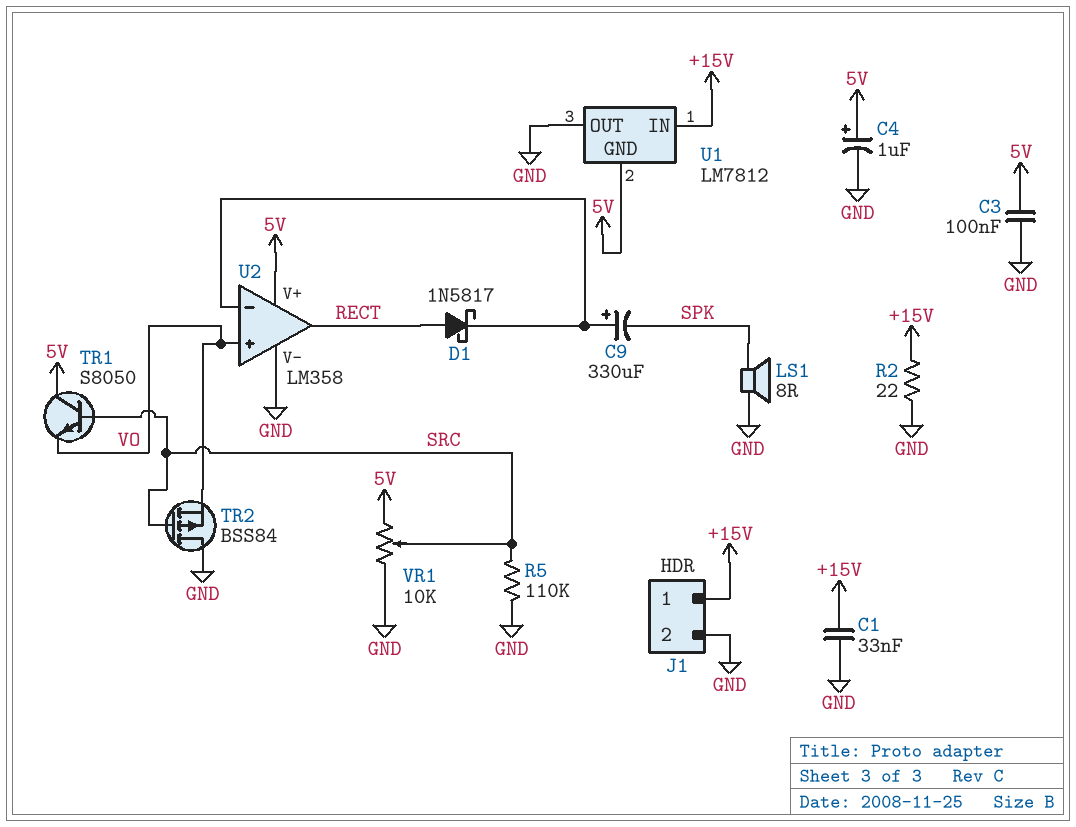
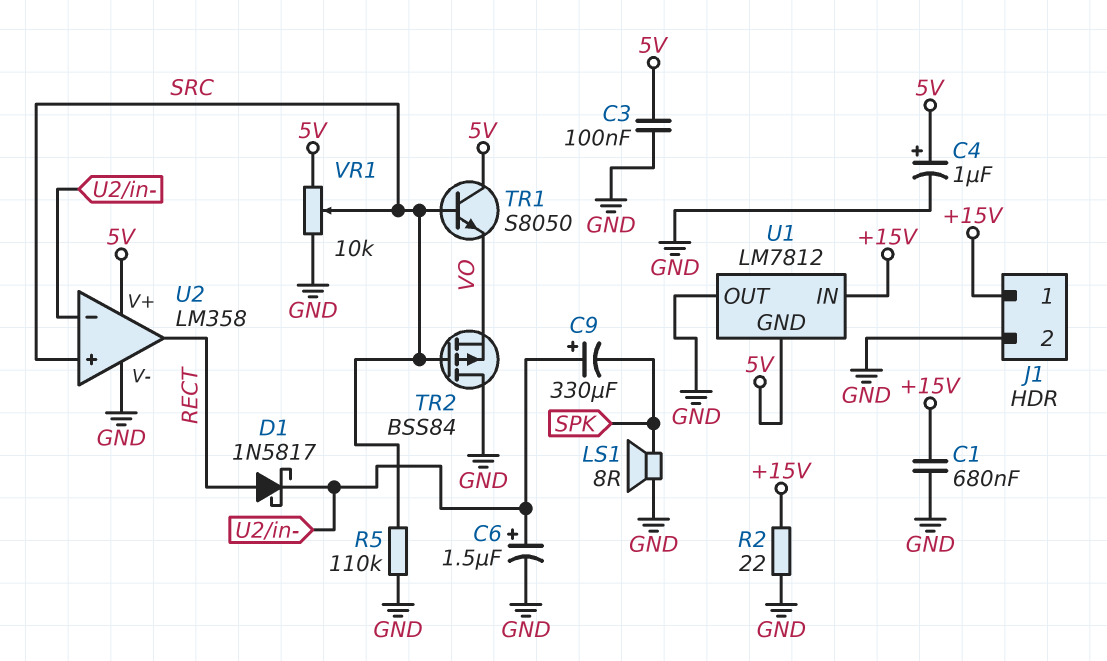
C1: 33nF (+15V, GND) -> 680nF (+15V, GND)
C6: none -> 1.5uF (plus U2/in-, minus GND)
U2 pin in+: VO -> SRC

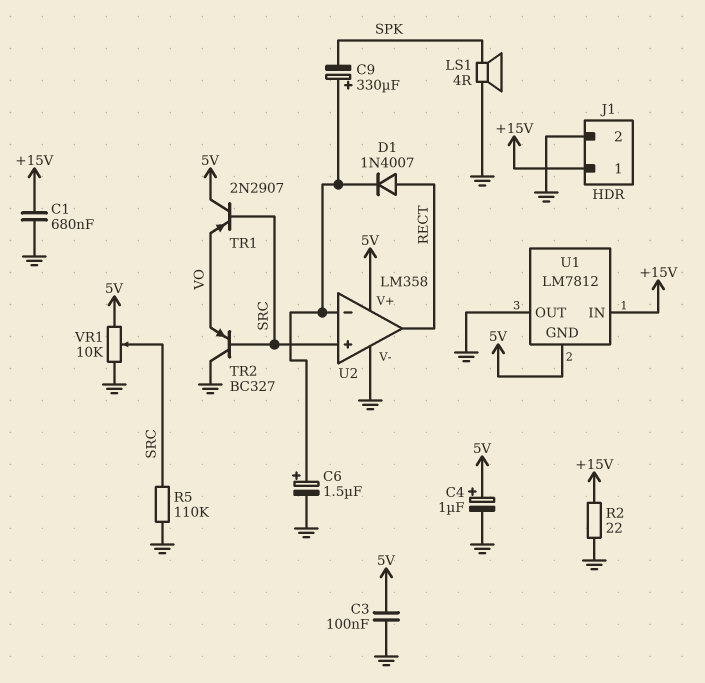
D1: schottky 1N5817 (A RECT, K U2/in-) -> diode 1N4007 (A RECT, K U2/in-)
LS1: speaker 8R (GND, SPK) -> speaker 4R (GND, SPK)
TR1: NPN S8050 (B SRC, C 5V, E VO) -> PNP 2N2907 (B SRC, C 5V, E VO)
TR2: PMOS BSS84 (G SRC, D GND, S VO) -> PNP BC327 (B SRC, C GND, E VO)

